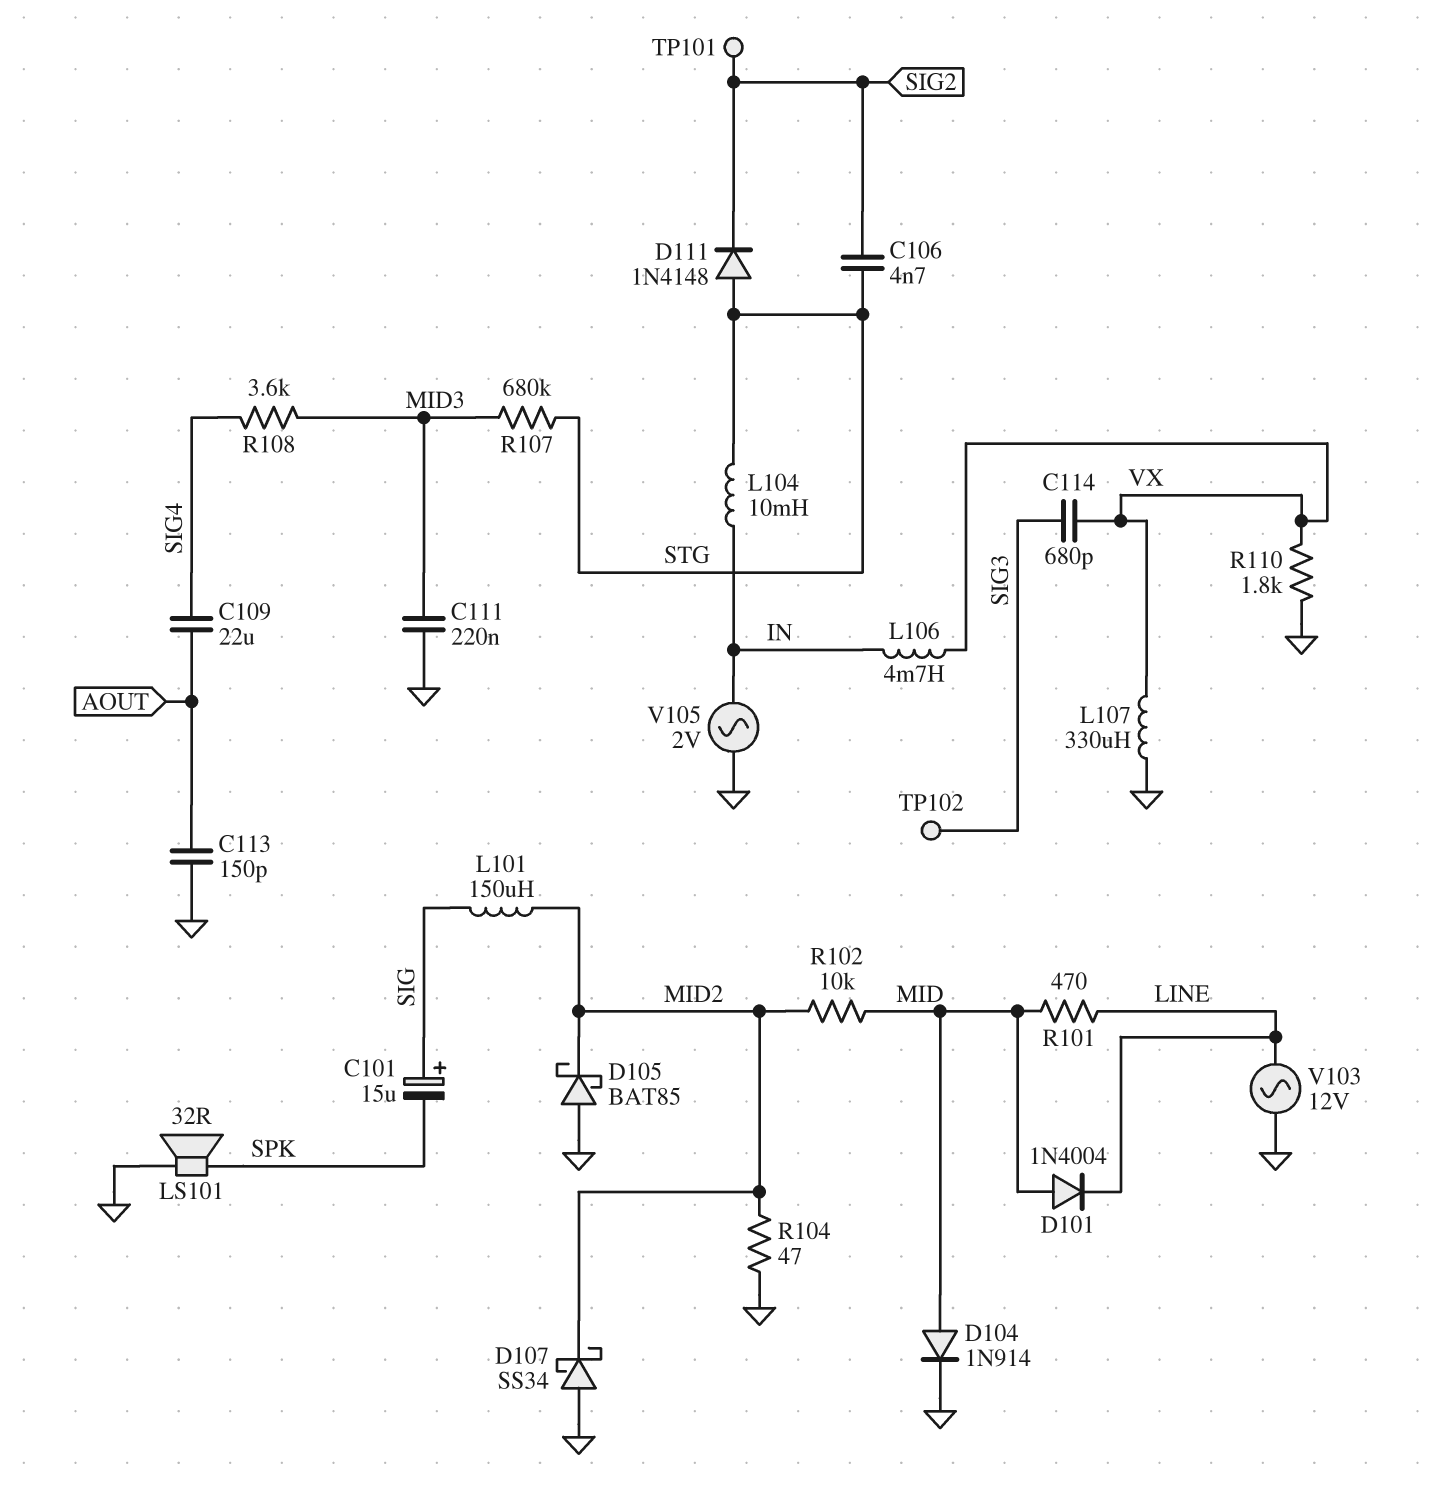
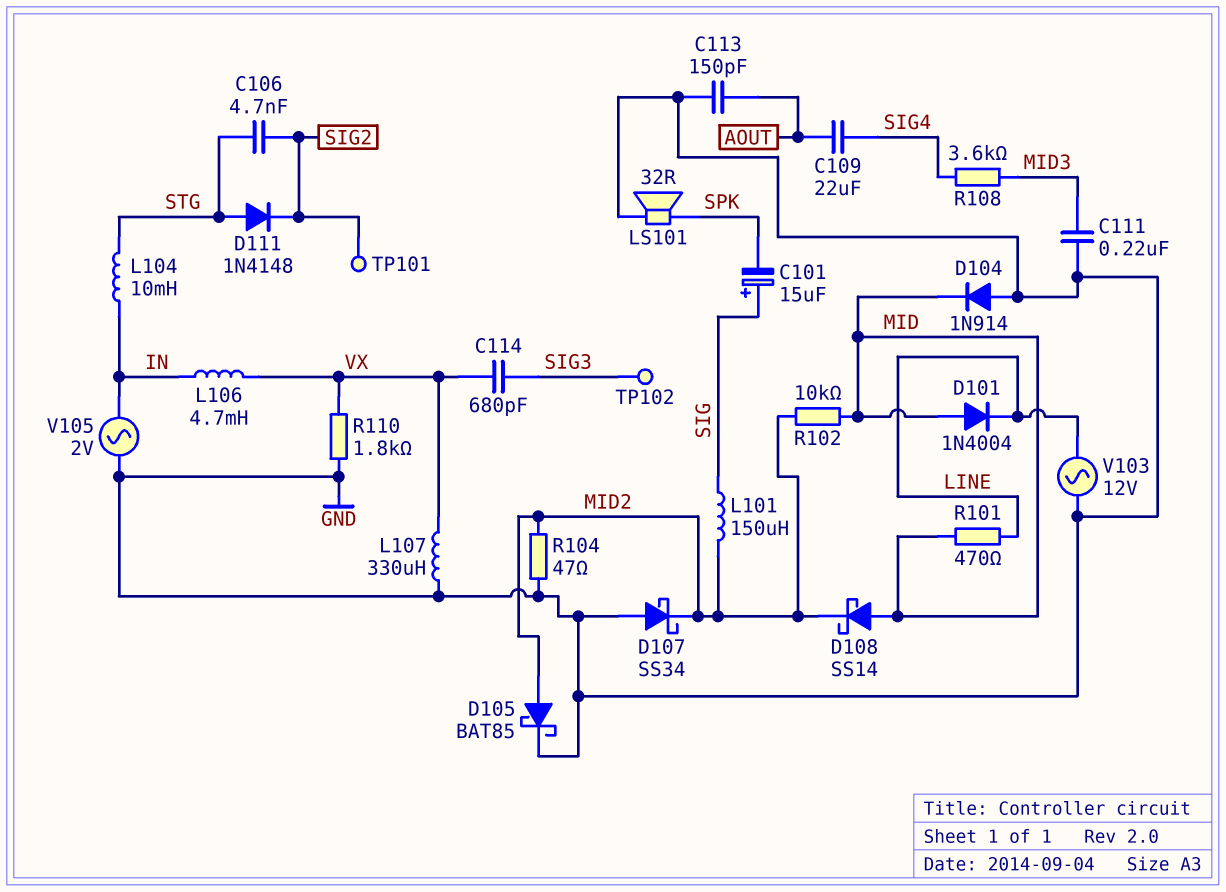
D104: diode 1N914 (A MID, K GND) -> diode 1N914 (A GND, K MID)
D105: schottky BAT85 (A GND, K MID2) -> schottky BAT85 (A MID2, K GND)
D108: none -> schottky SS14 (A MID, K MID2)
R107: 680k (MID3, STG) -> none

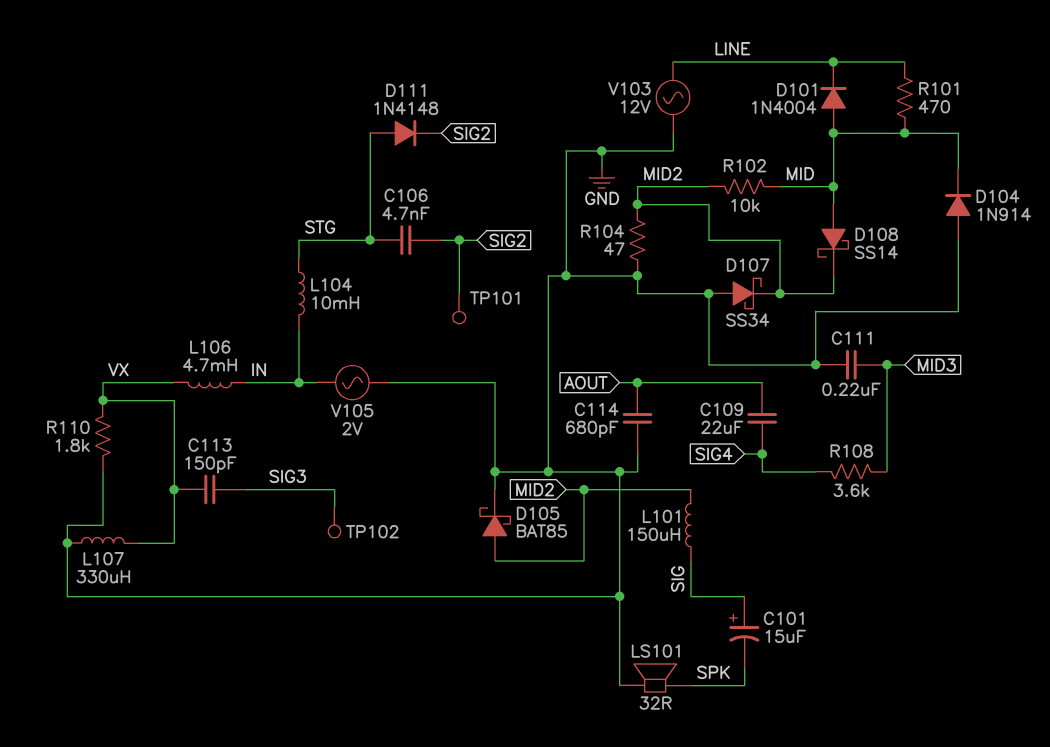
C113: 150pF (AOUT, GND) -> 150pF (SIG3, VX)
C114: 680pF (SIG3, VX) -> 680pF (AOUT, GND)

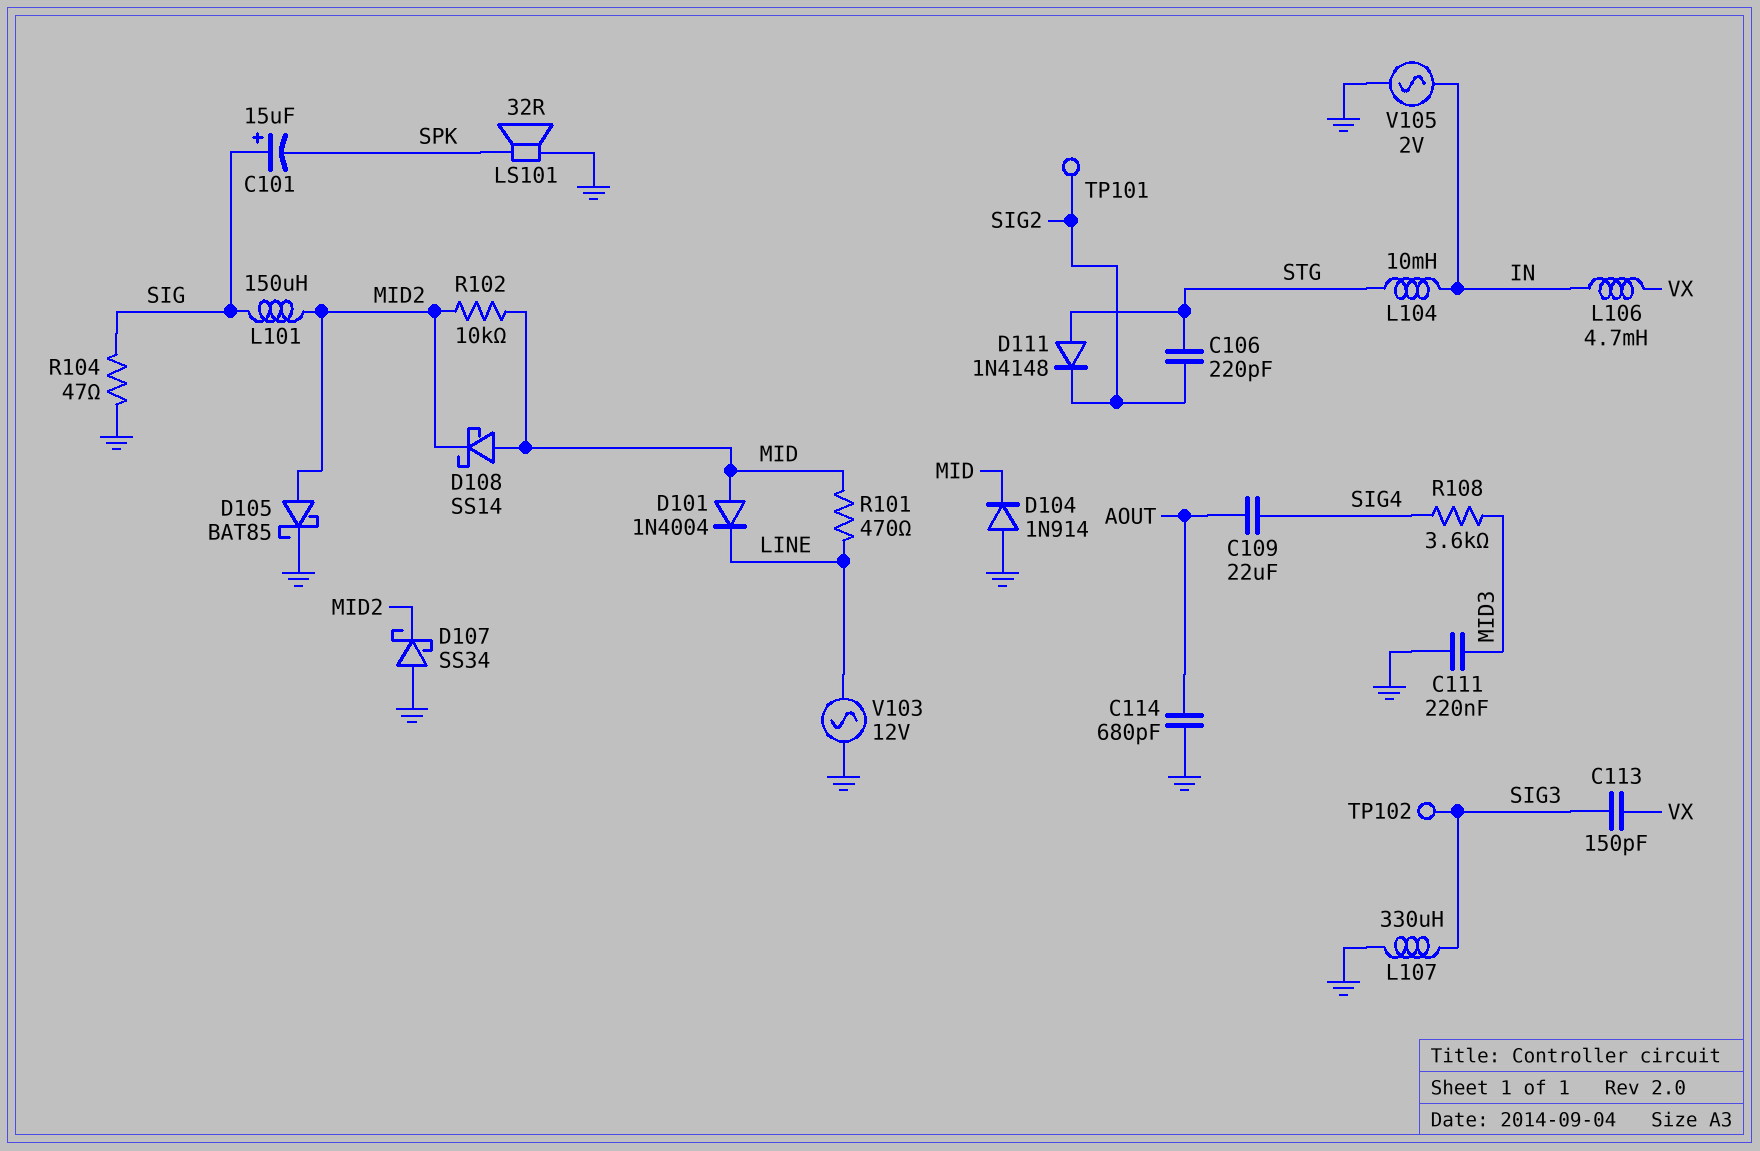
C106: 4.7nF (SIG2, STG) -> 220pF (SIG2, STG)
L107: 330uH (GND, VX) -> 330uH (GND, SIG3)
R104: 47 (GND, MID2) -> 47 (GND, SIG)
R110: 1.8k (GND, VX) -> none

